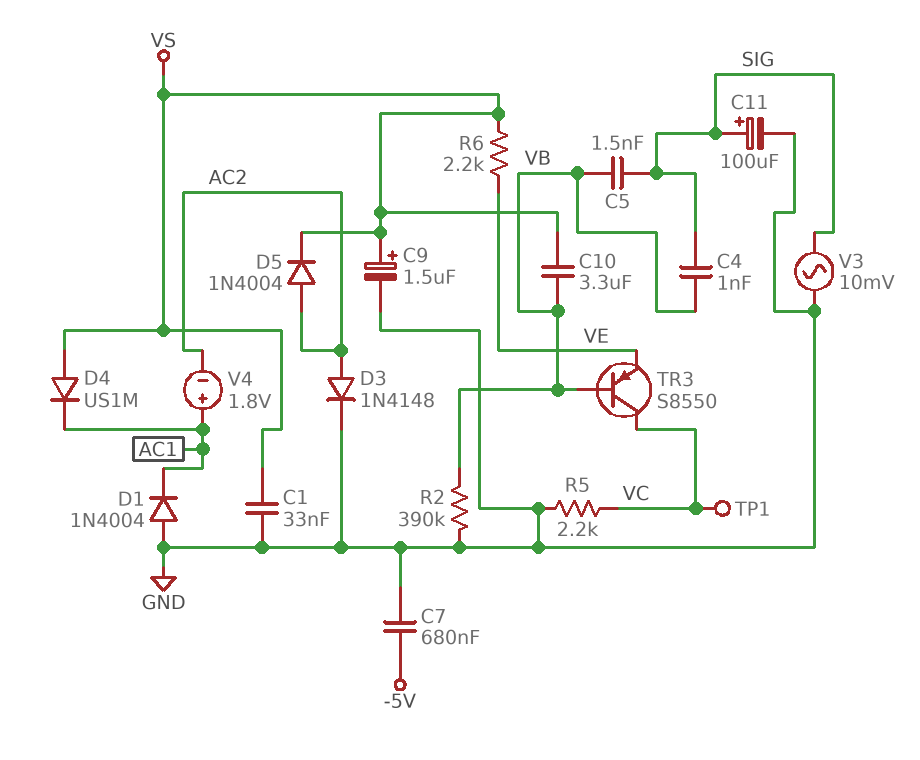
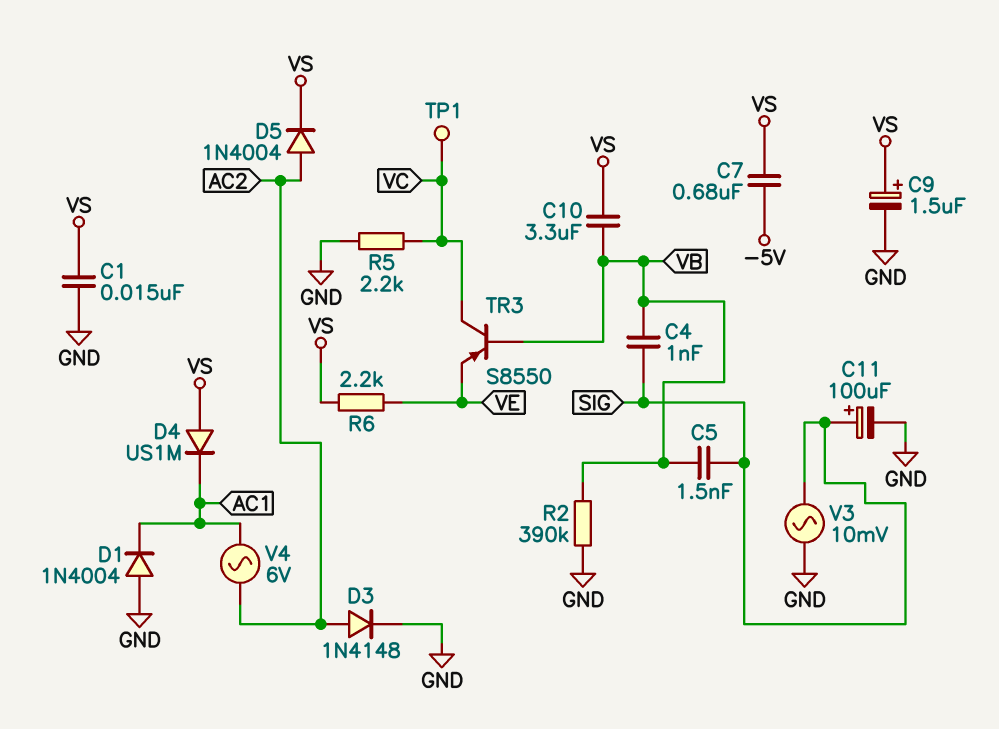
C1: 33nF (GND, VS) -> 15nF (GND, VS)
C7: 680nF (-5V, GND) -> 680nF (-5V, VS)
V4: 1.8V (plus AC1, minus AC2) -> AC 6V (AC1, AC2)

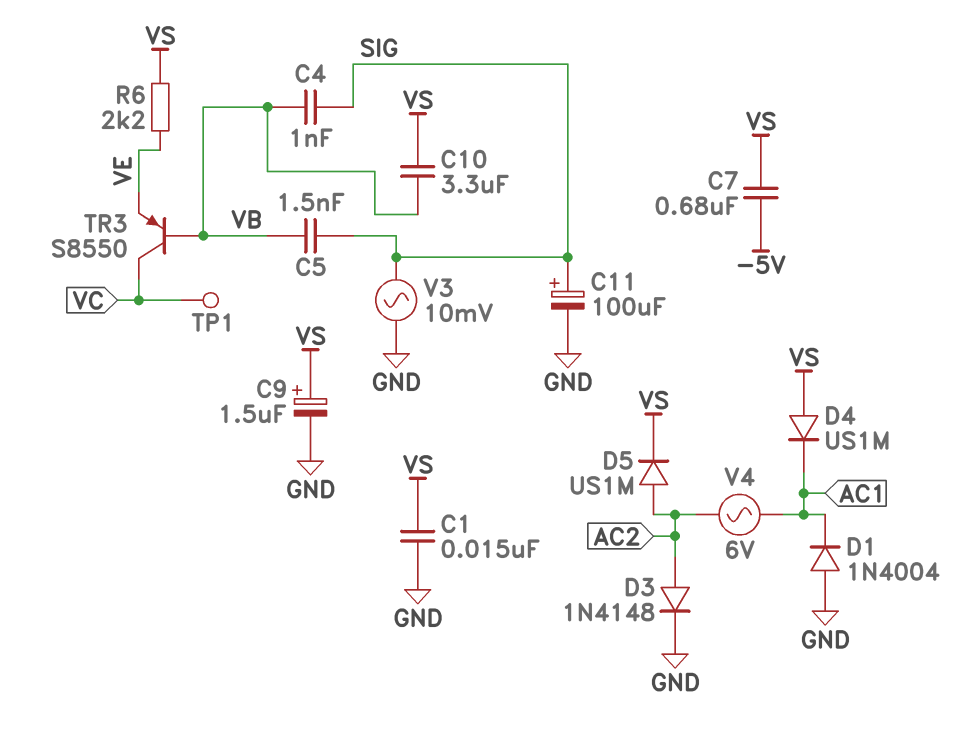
D5: diode 1N4004 (A AC2, K VS) -> diode US1M (A AC2, K VS)
R2: 390k (GND, VB) -> none
R5: 2.2k (GND, VC) -> none

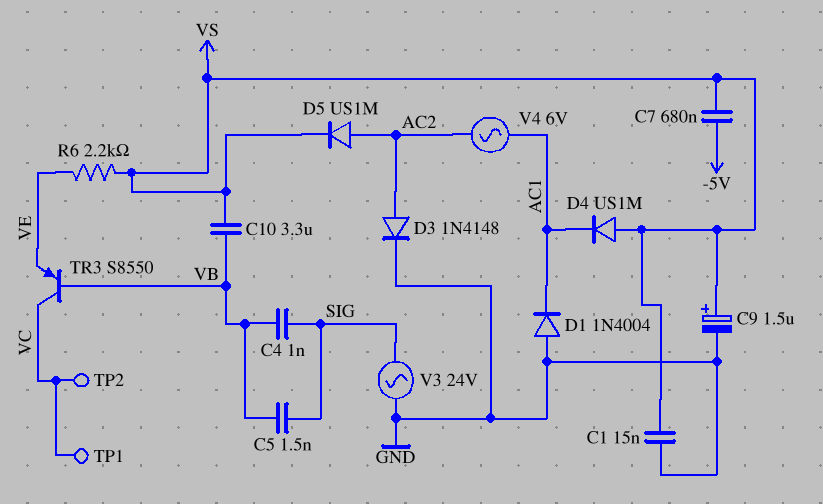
C11: 100uF (plus SIG, minus GND) -> none
TP2: none -> test point (VC)
V3: AC 10mV (GND, SIG) -> AC 24V (GND, SIG)

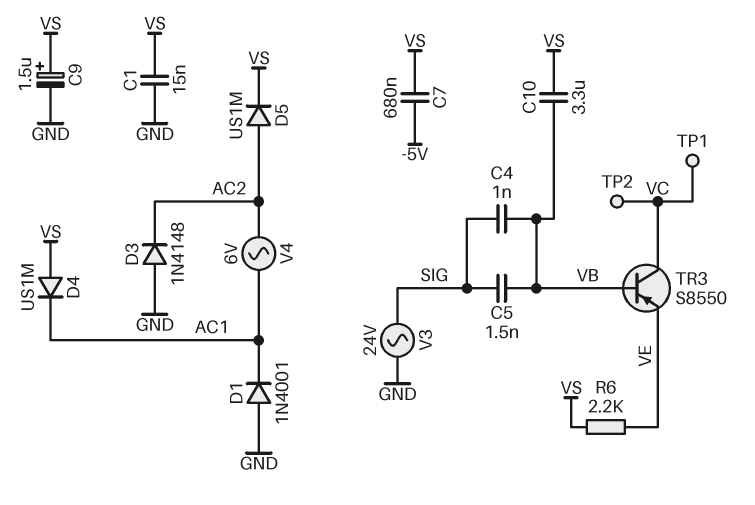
D1: diode 1N4004 (A GND, K AC1) -> diode 1N4001 (A GND, K AC1)
D3: diode 1N4148 (A AC2, K GND) -> diode 1N4148 (A GND, K AC2)

